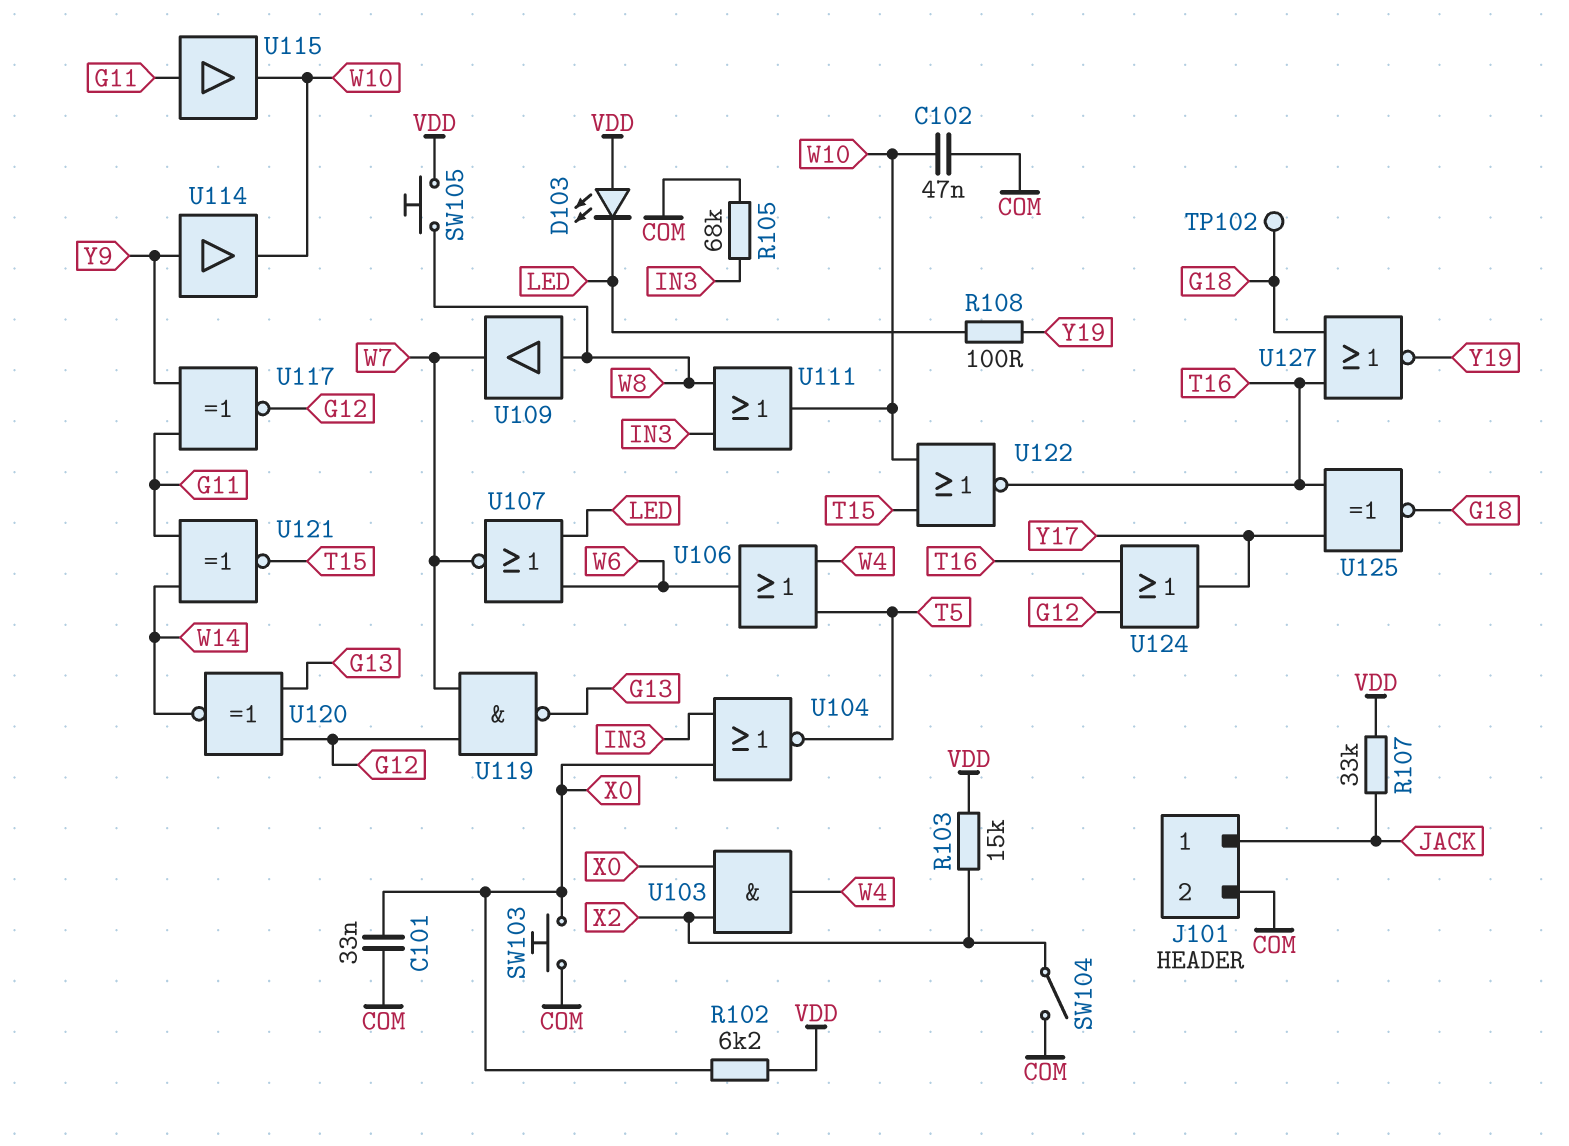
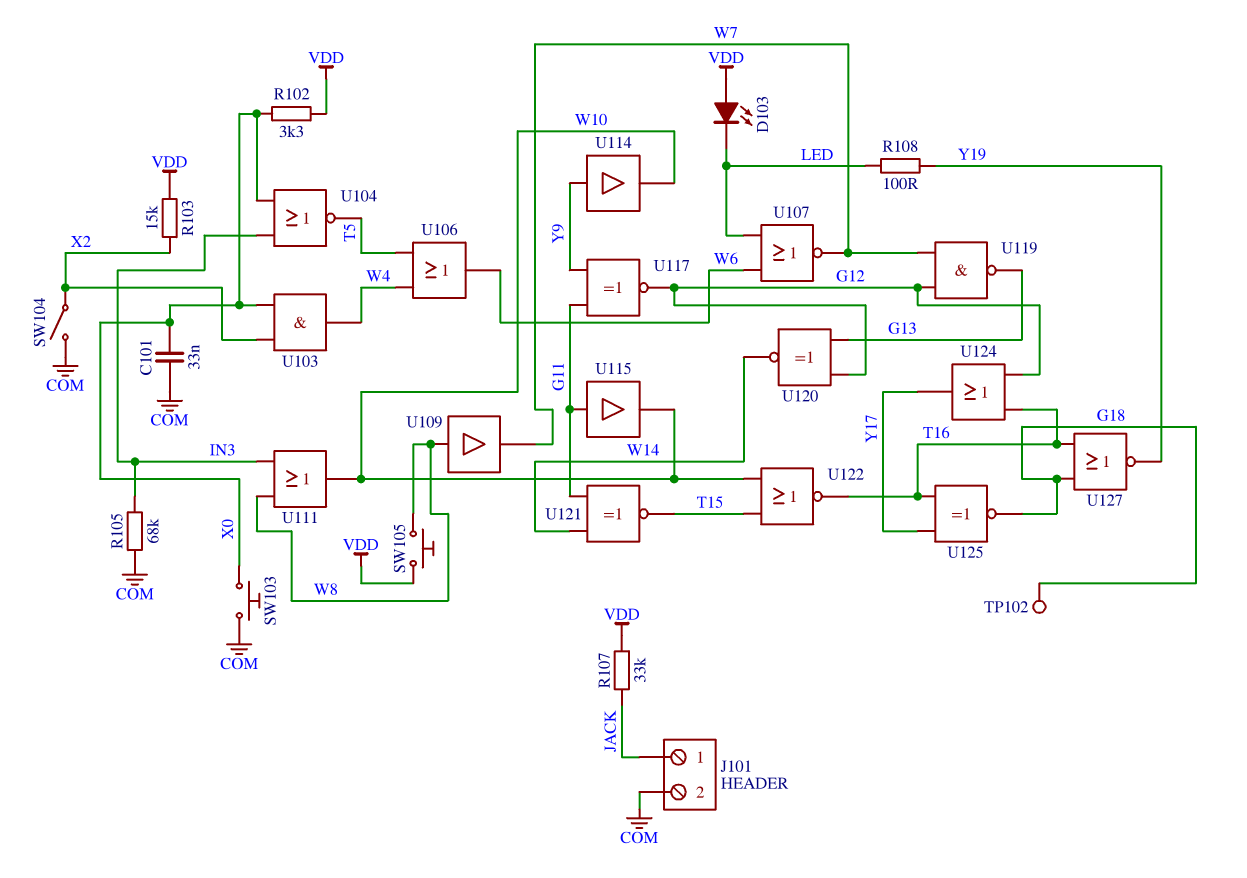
C102: 47nF (COM, W10) -> none
R102: 6.2k (VDD, X0) -> 3.3k (VDD, X0)

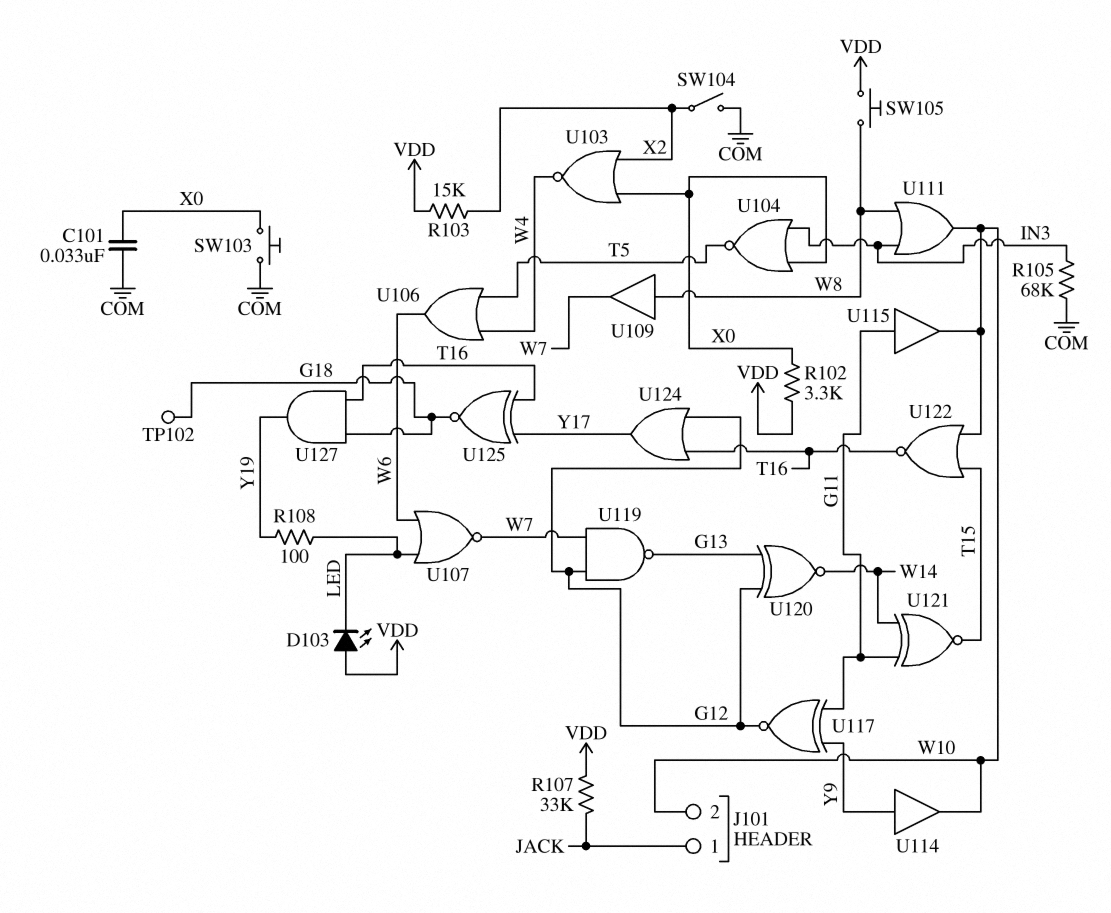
J101 pin 2: COM -> W10
U103: AND (in X0, in X2, out W4) -> NOR (in X0, in X2, out W4)
U127: NOR (in G18, in T16, out Y19) -> AND (in G18, in T16, out Y19)

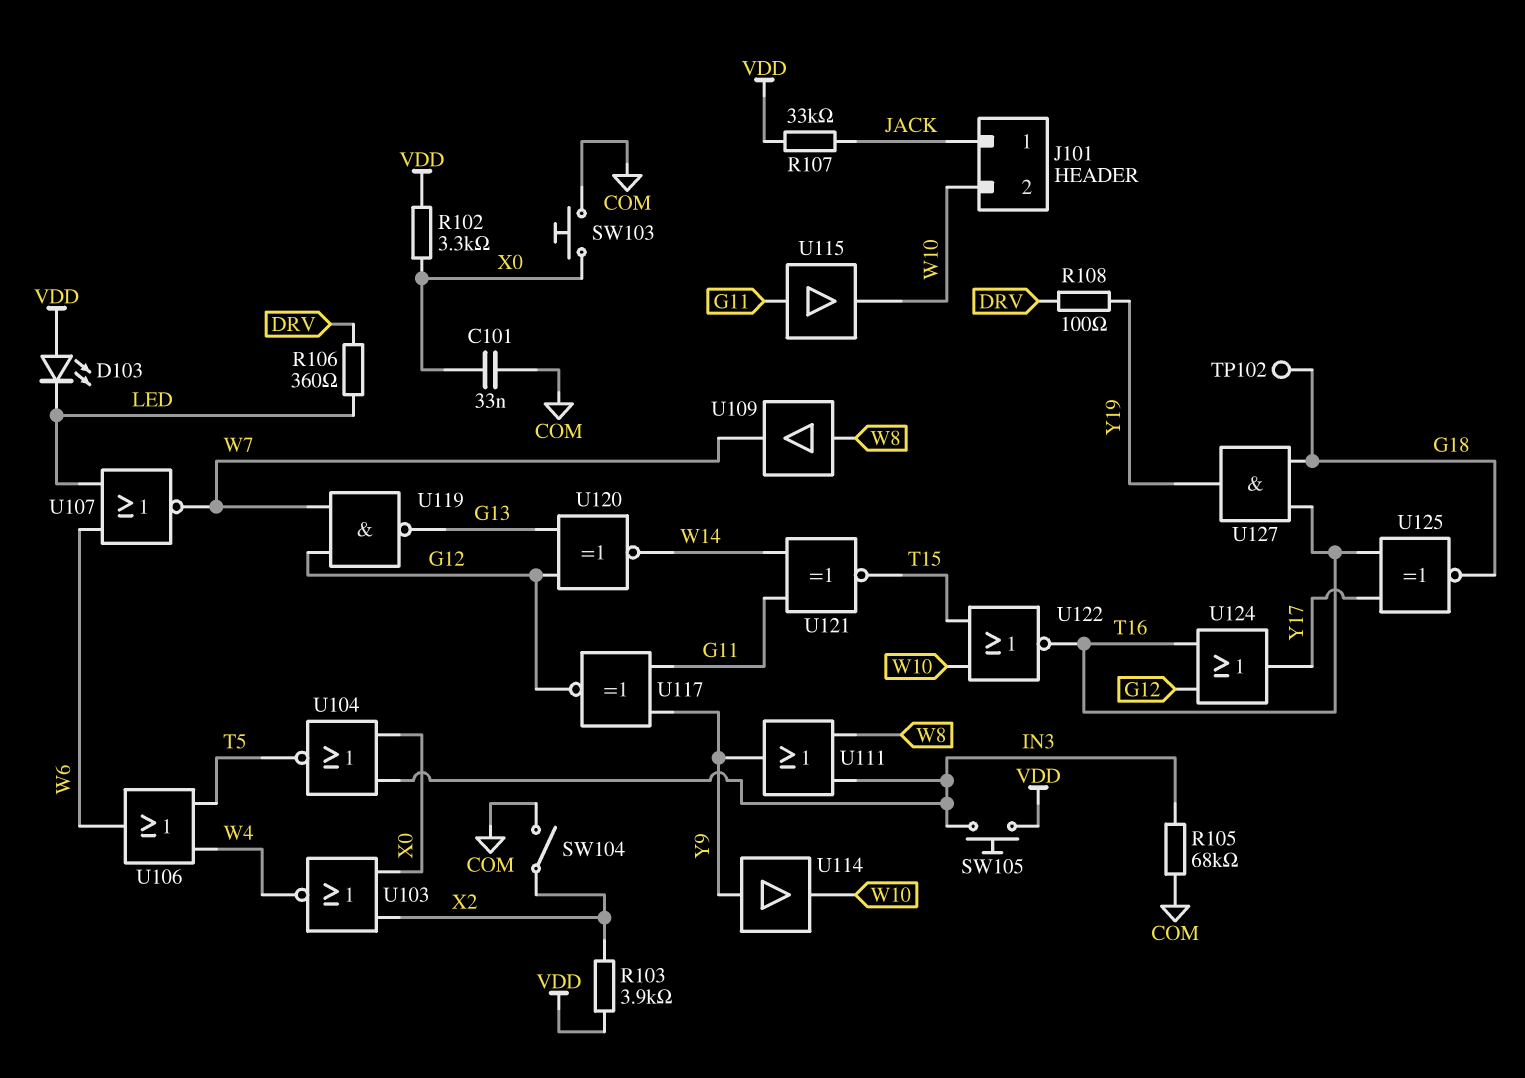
R103: 15k (VDD, X2) -> 3.9k (VDD, X2)
R106: none -> 360 (DRV, LED)
R108: 100 (LED, Y19) -> 100 (DRV, Y19)
SW105: button (VDD, W8) -> button (IN3, VDD)
U111: OR (in IN3, in W8, out W10) -> OR (in IN3, in W8, out Y9)

